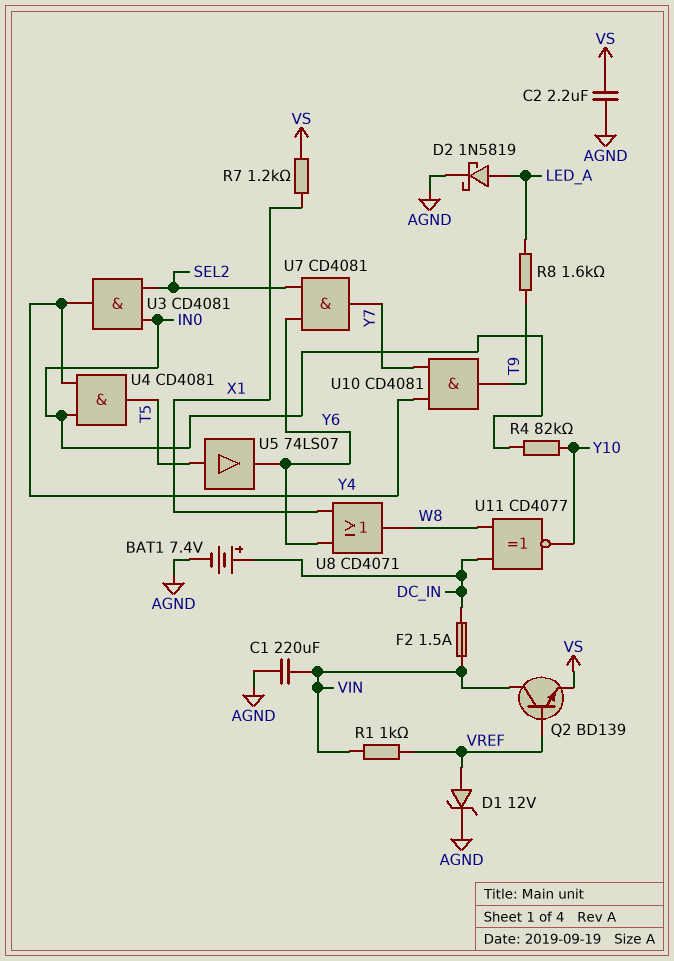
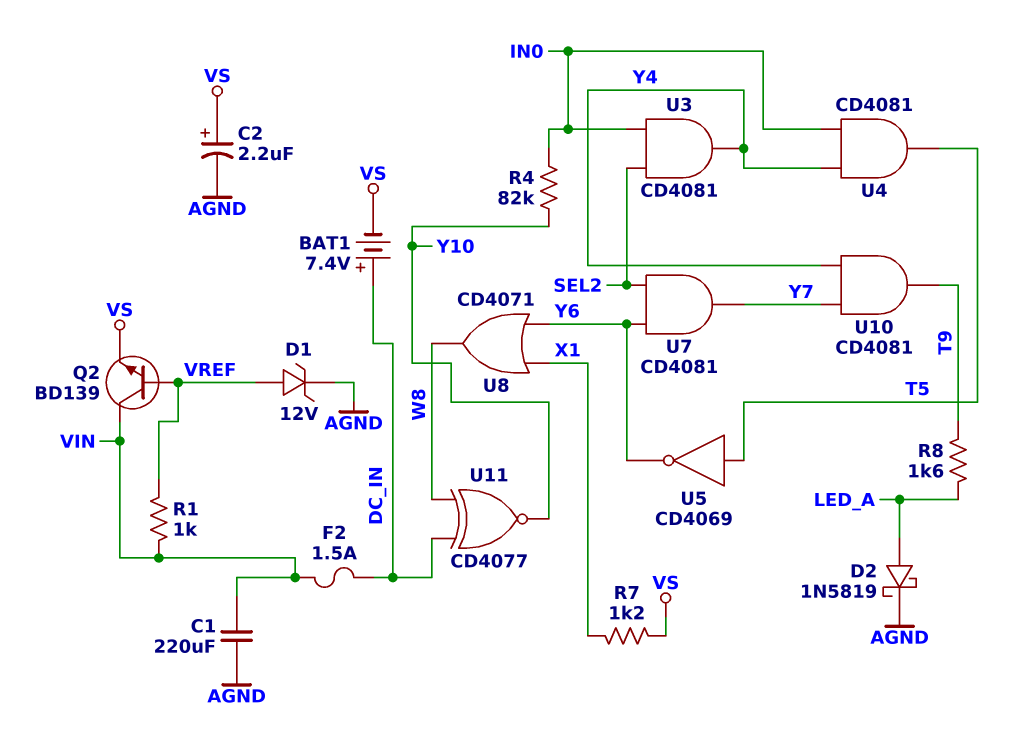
BAT1: 7.4V (plus DC_IN, minus AGND) -> 7.4V (plus DC_IN, minus VS)
C2: 2.2uF (AGND, VS) -> 2.2uF (plus VS, minus AGND)
U5: buffer 74LS07 (in T5, out Y6) -> NOT CD4069 (in T5, out Y6)

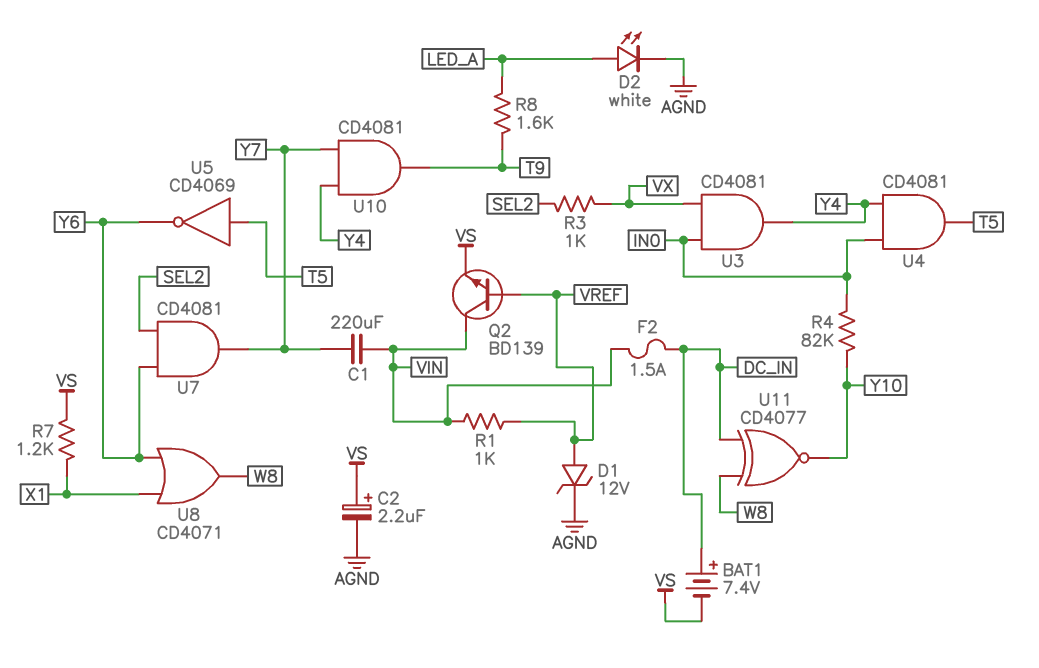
C1: 220uF (AGND, VIN) -> 220uF (VIN, Y7)
D2: schottky 1N5819 (A LED_A, K AGND) -> LED white (A LED_A, K AGND)
R3: none -> 1k (SEL2, VX)
U3: AND CD4081 (in IN0, in SEL2, out Y4) -> AND CD4081 (in IN0, in VX, out Y4)

